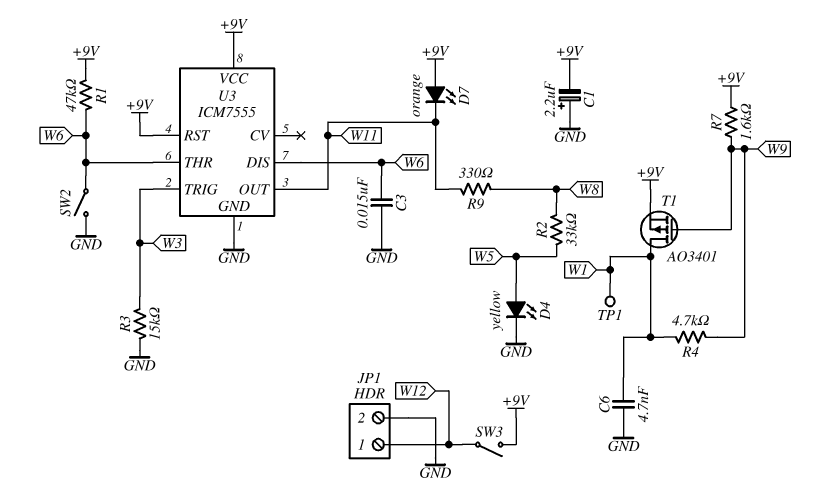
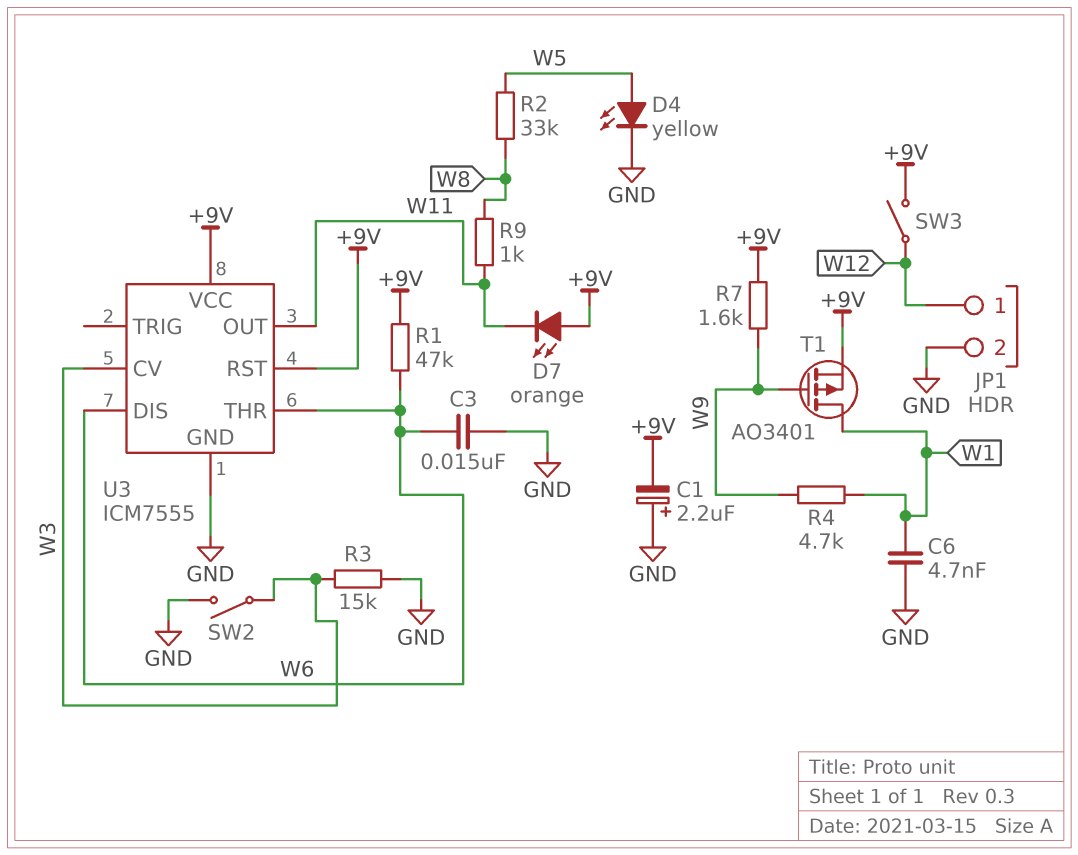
R9: 330 (W8, W11) -> 1k (W8, W11)
SW2: switch (GND, W6) -> switch (GND, W3)
TP1: test point (W1) -> none
U3 pin CV: none -> W3
U3 pin TRIG: W3 -> none

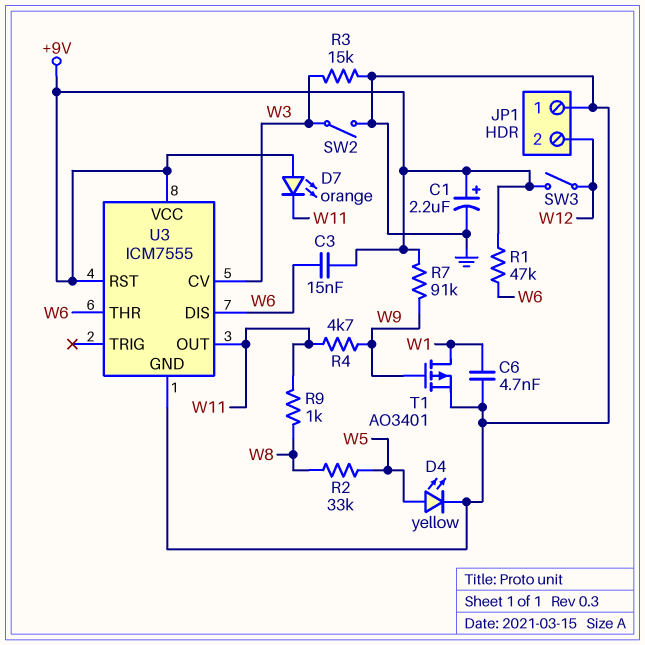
C1: 2.2uF (plus GND, minus +9V) -> 2.2uF (plus +9V, minus GND)
C3: 15nF (GND, W6) -> 15nF (+9V, W6)
JP1 pin 1: W12 -> GND
JP1 pin 2: GND -> W12
R4: 4.7k (W1, W9) -> 4.7k (W9, W11)
R7: 1.6k (+9V, W9) -> 91k (+9V, W9)
T1: PMOS AO3401 (G W9, D W1, S +9V) -> PMOS AO3401 (G W9, D W1, S GND)

